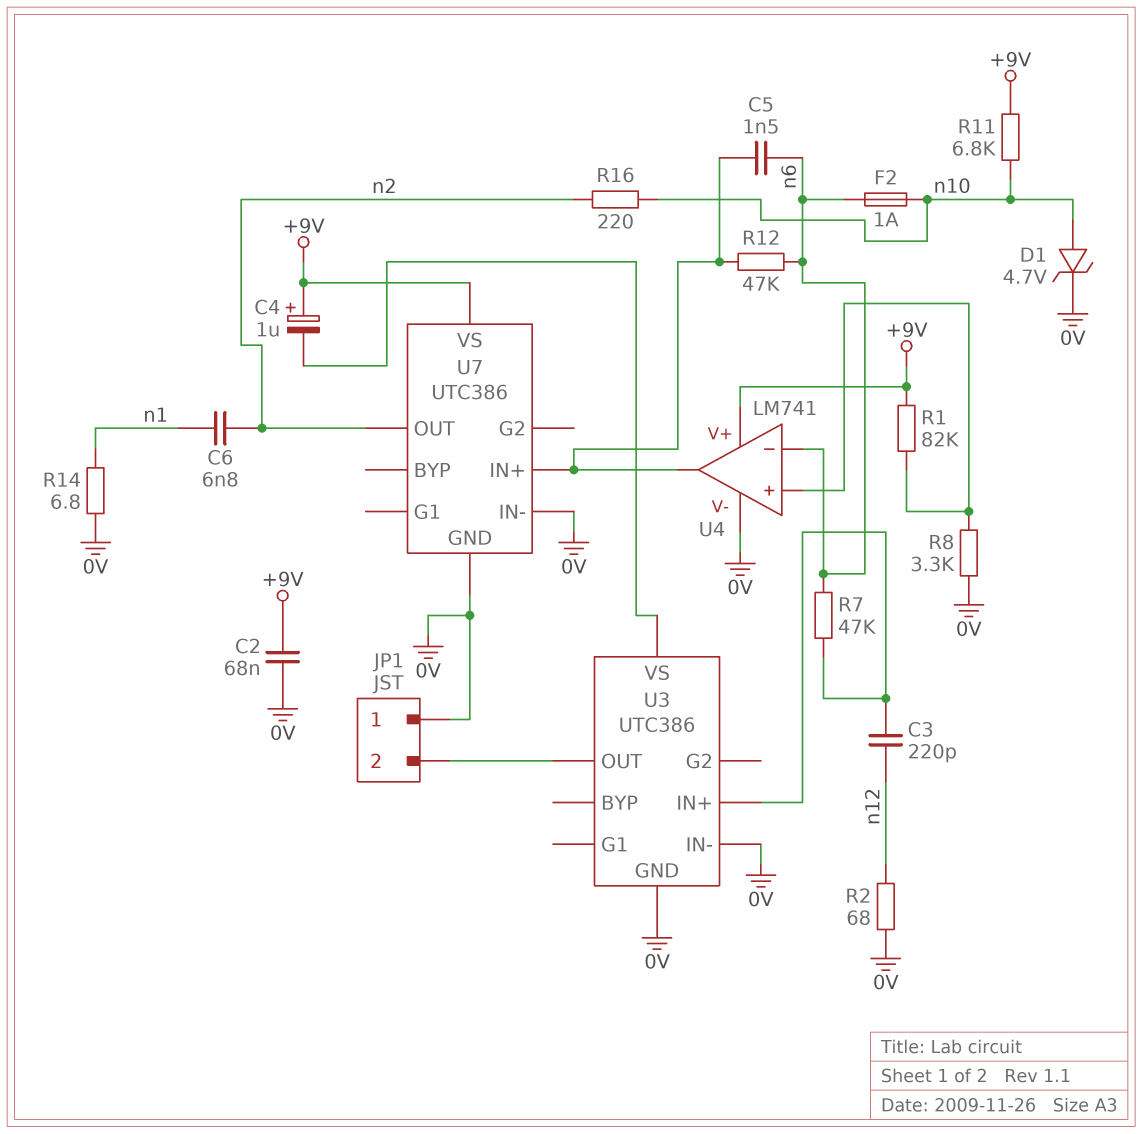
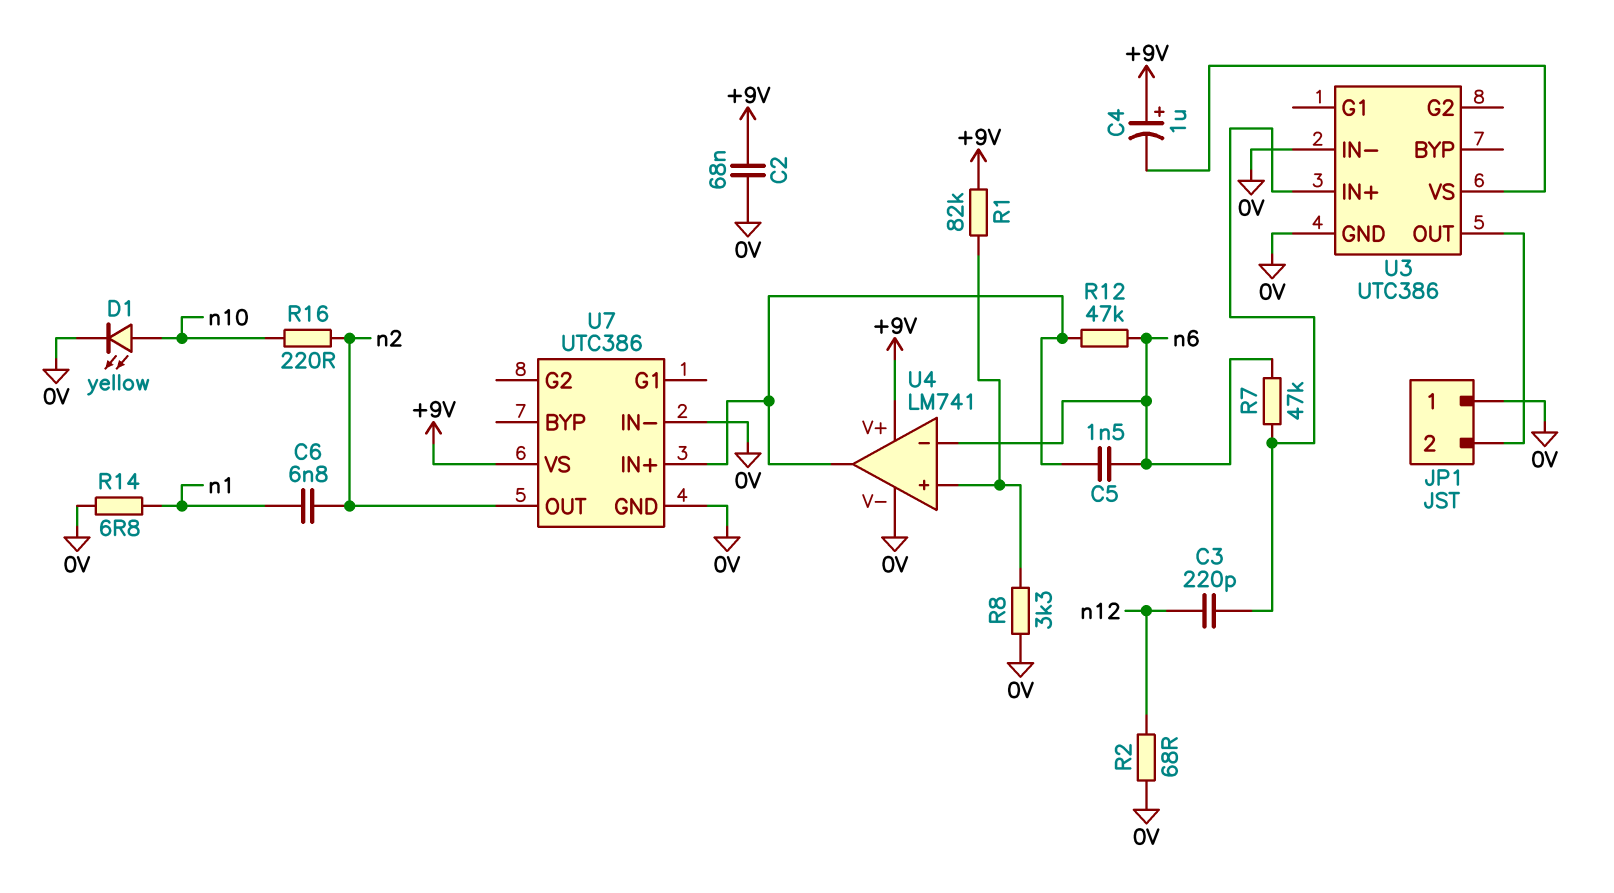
D1: zener 4.7V (A n10, K 0V) -> LED yellow (A n10, K 0V)
F2: 1A (n6, n10) -> none
R11: 6.8k (+9V, n10) -> none

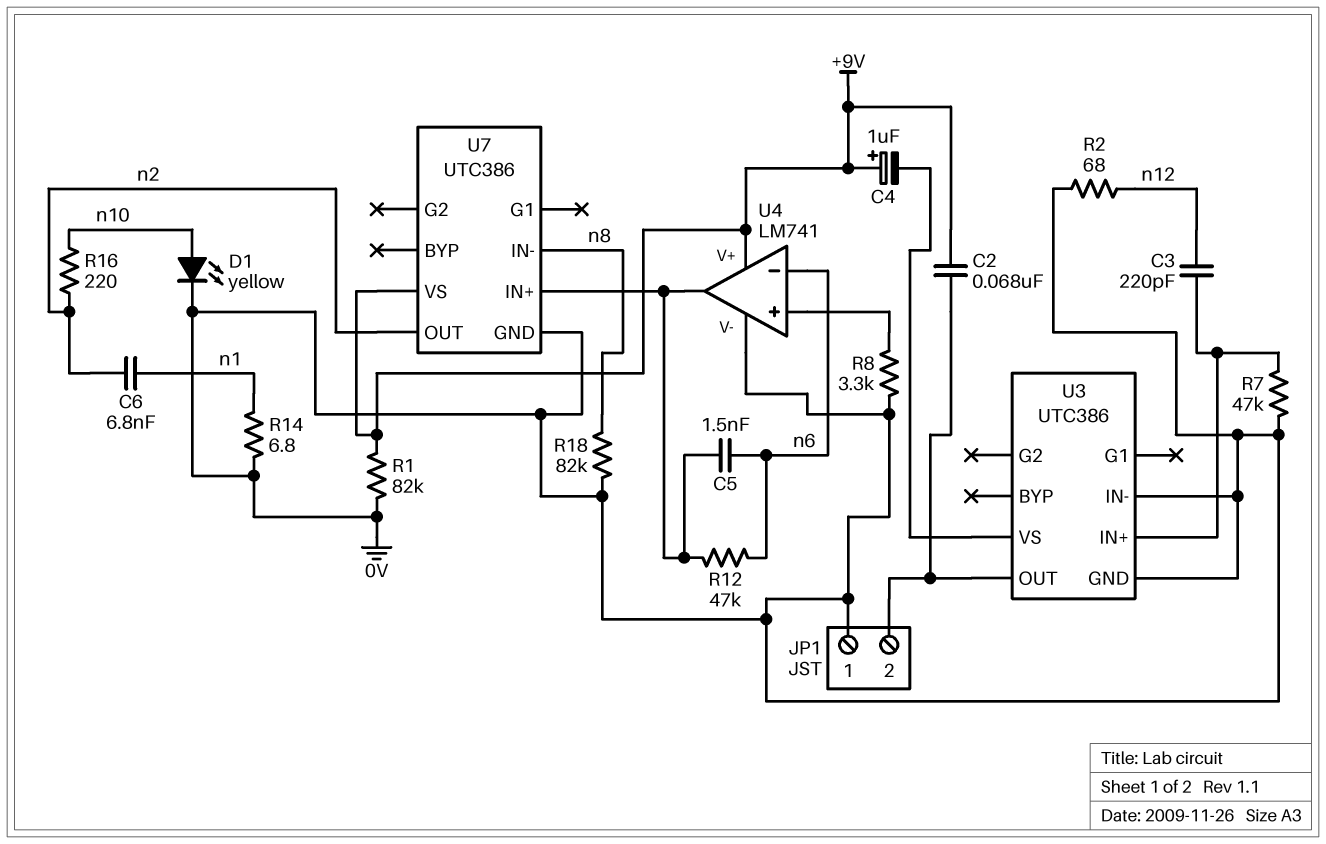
C2: 68nF (+9V, 0V) -> 68nF (+9V, JP1/2)
R1: 82k (+9V, U4/in+) -> 82k (+9V, 0V)
R7: 47k (U3/IN+, n6) -> 47k (0V, U3/IN+)
R18: none -> 82k (0V, n8)
U7 pin IN-: 0V -> n8

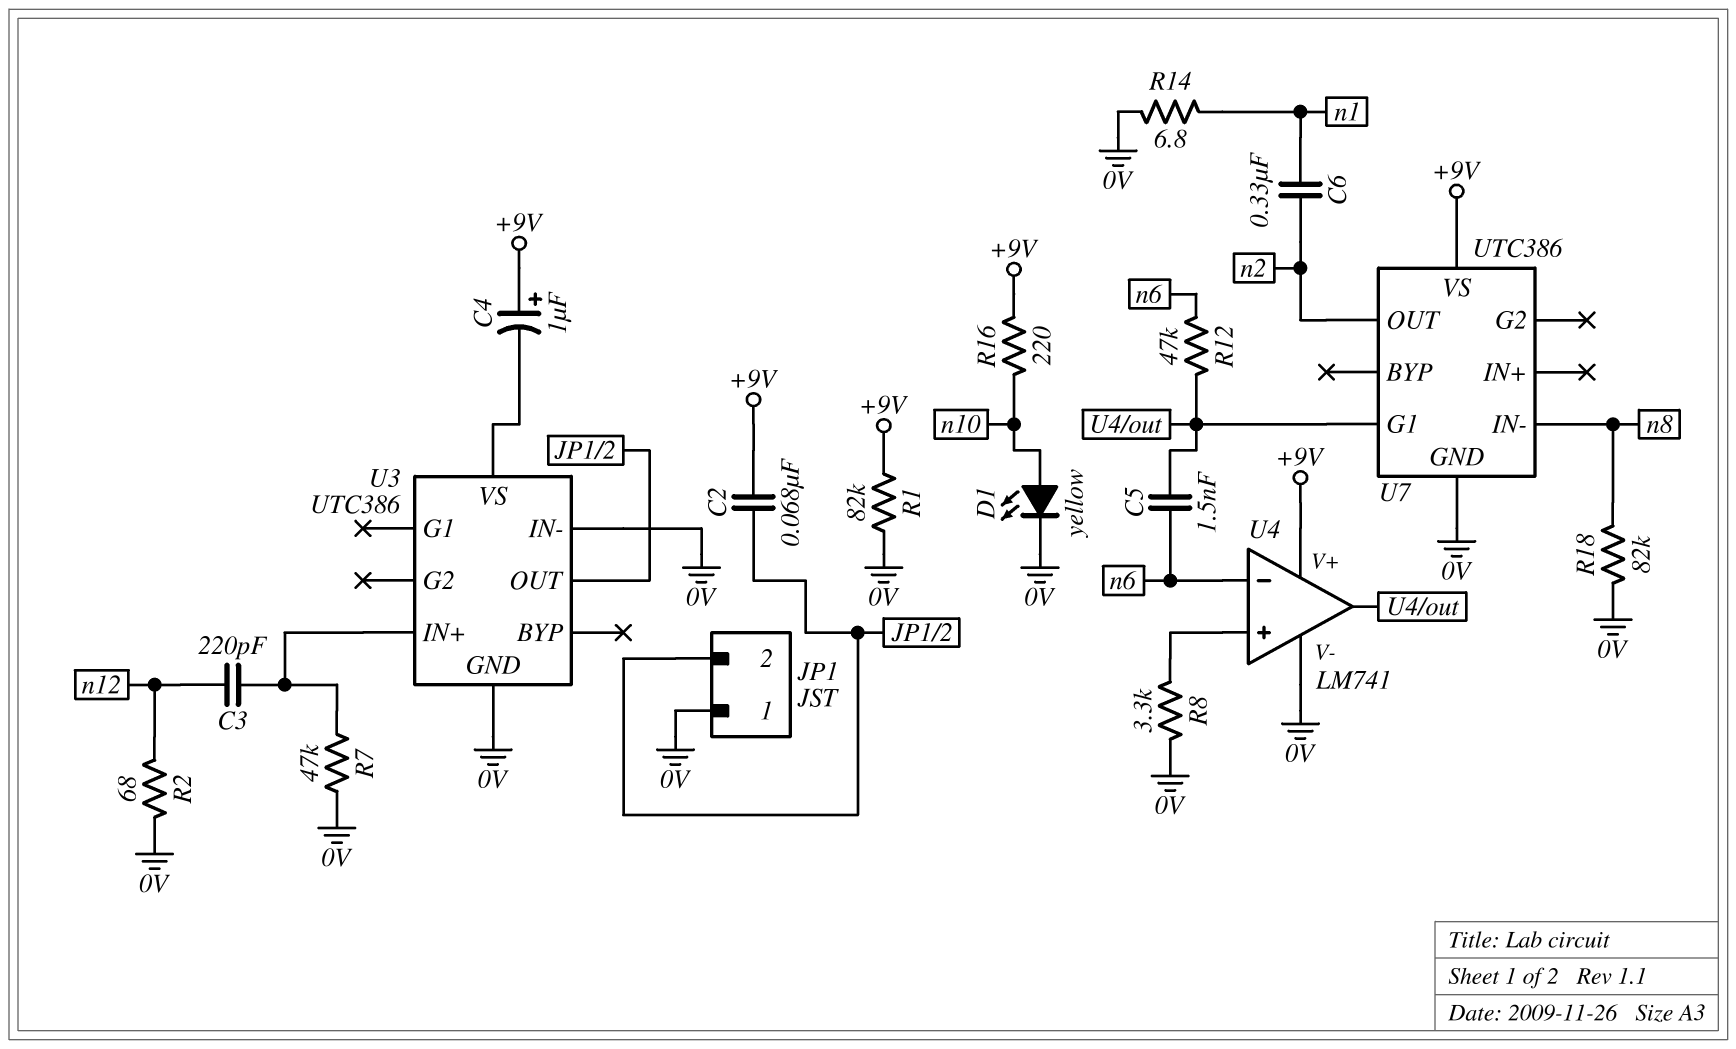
C6: 6.8nF (n1, n2) -> 330nF (n1, n2)
R16: 220 (n2, n10) -> 220 (+9V, n10)
U7 pin G1: none -> U4/out
U7 pin IN+: U4/out -> none

